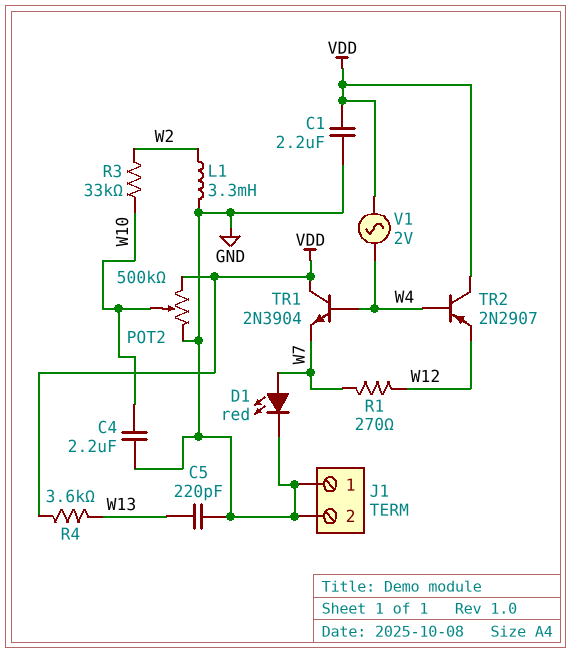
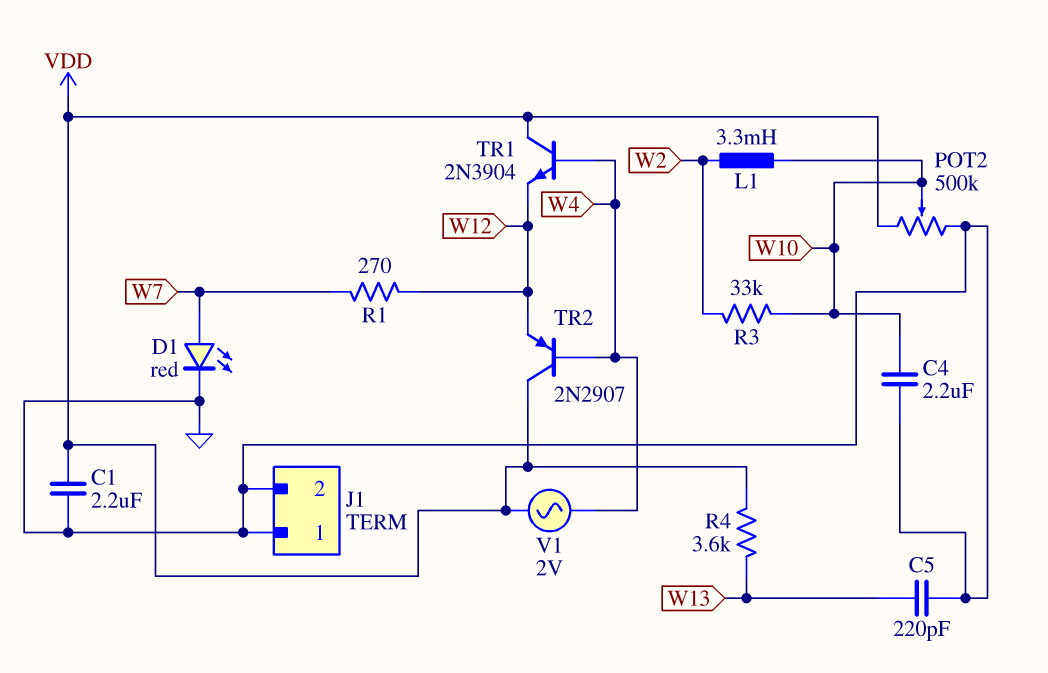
L1: 3.3mH (GND, W2) -> 3.3mH (W2, W10)
TR1: NPN 2N3904 (B W4, C VDD, E W7) -> NPN 2N3904 (B W4, C VDD, E W12)

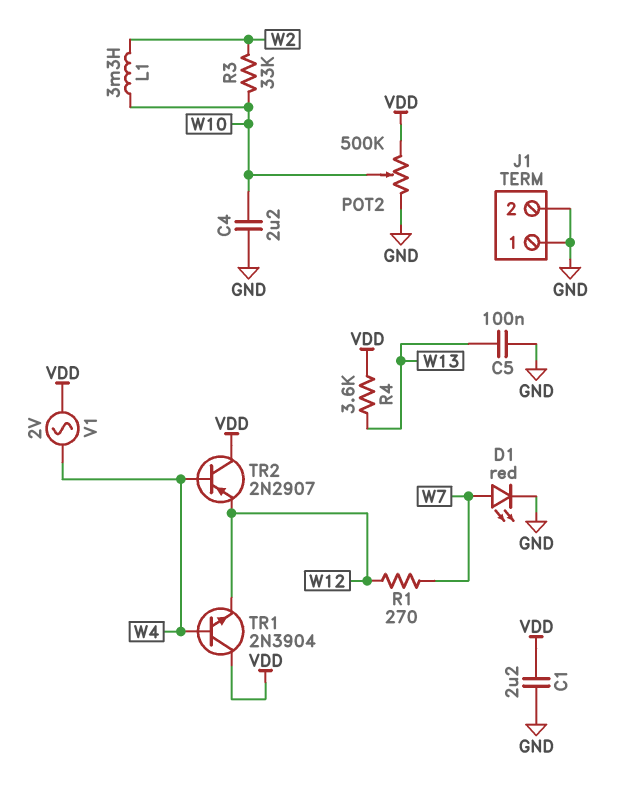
C5: 220pF (GND, W13) -> 100nF (GND, W13)

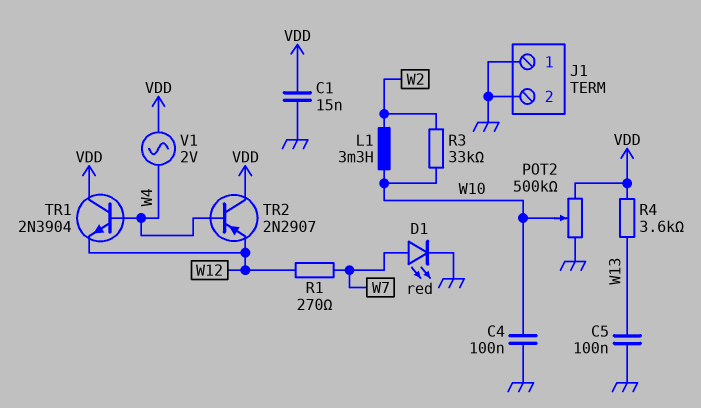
C1: 2.2uF (GND, VDD) -> 15nF (GND, VDD)
C4: 2.2uF (GND, W10) -> 100nF (GND, W10)

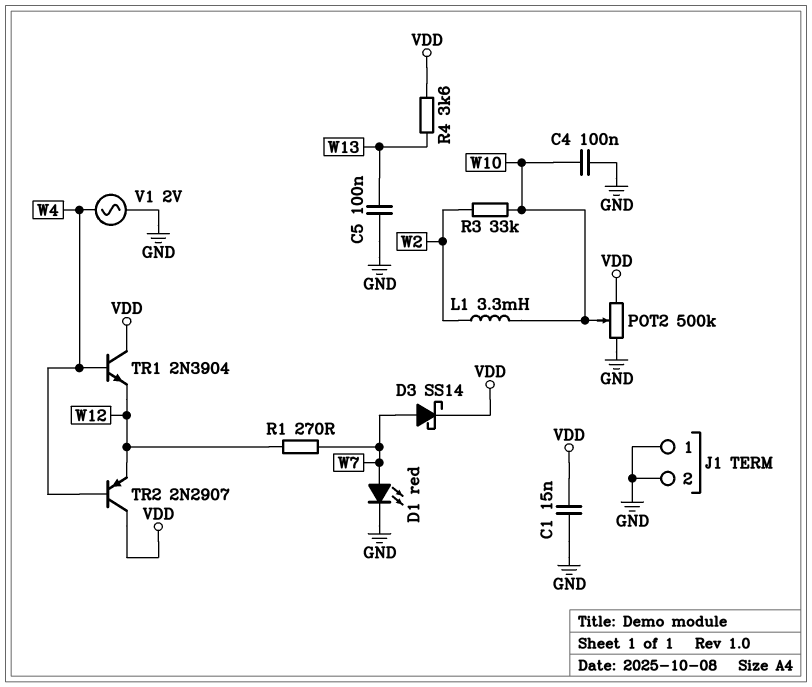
D3: none -> schottky SS14 (A W7, K VDD)
V1: AC 2V (VDD, W4) -> AC 2V (GND, W4)

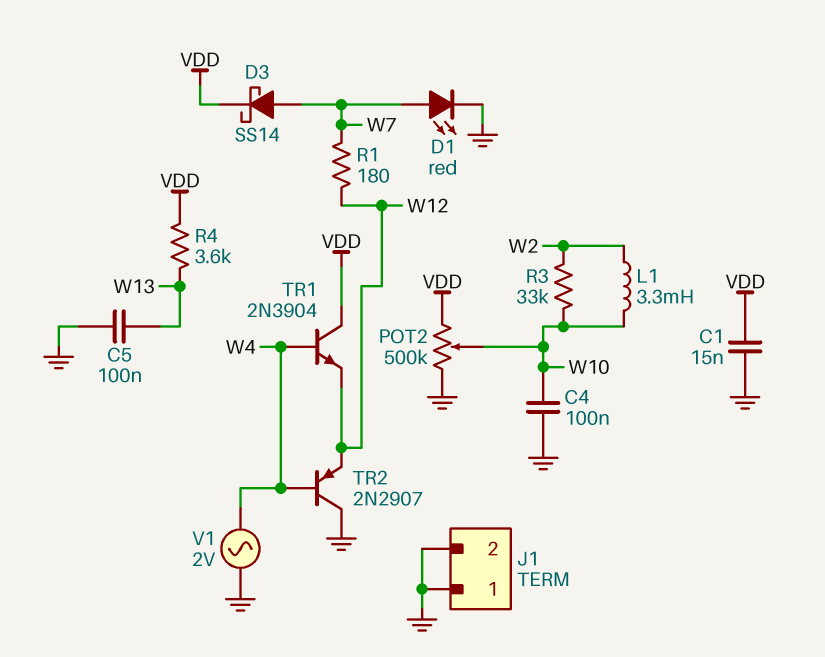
R1: 270 (W7, W12) -> 180 (W7, W12)
TR2: PNP 2N2907 (B W4, C VDD, E W12) -> PNP 2N2907 (B W4, C GND, E W12)

